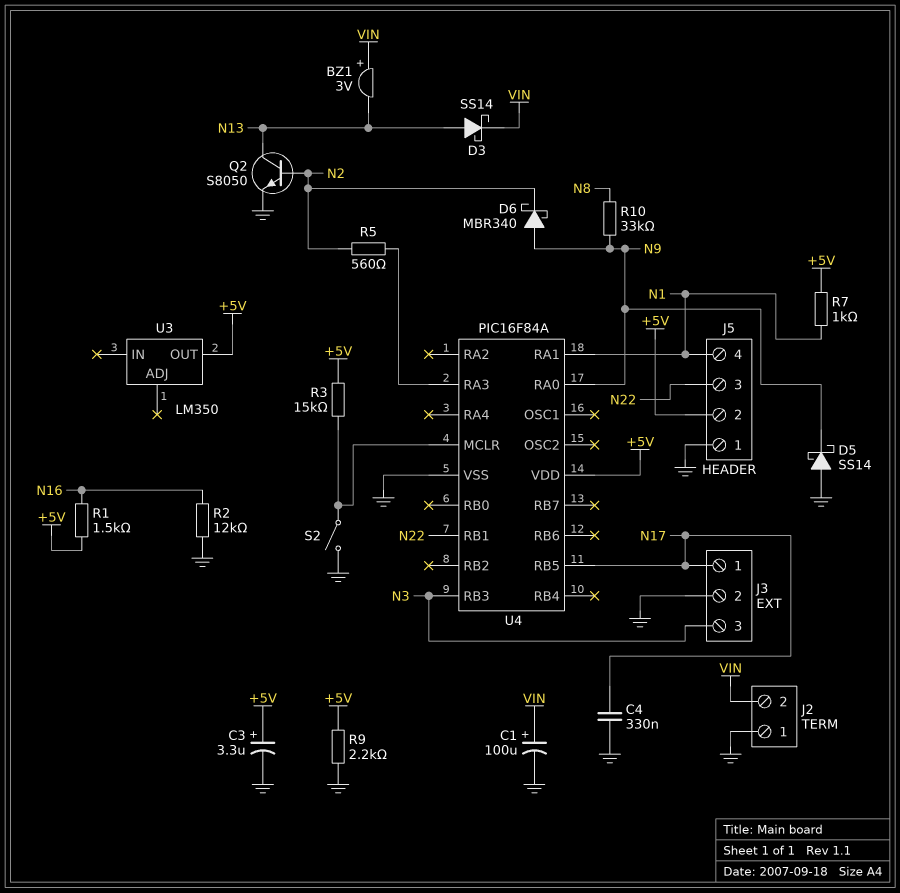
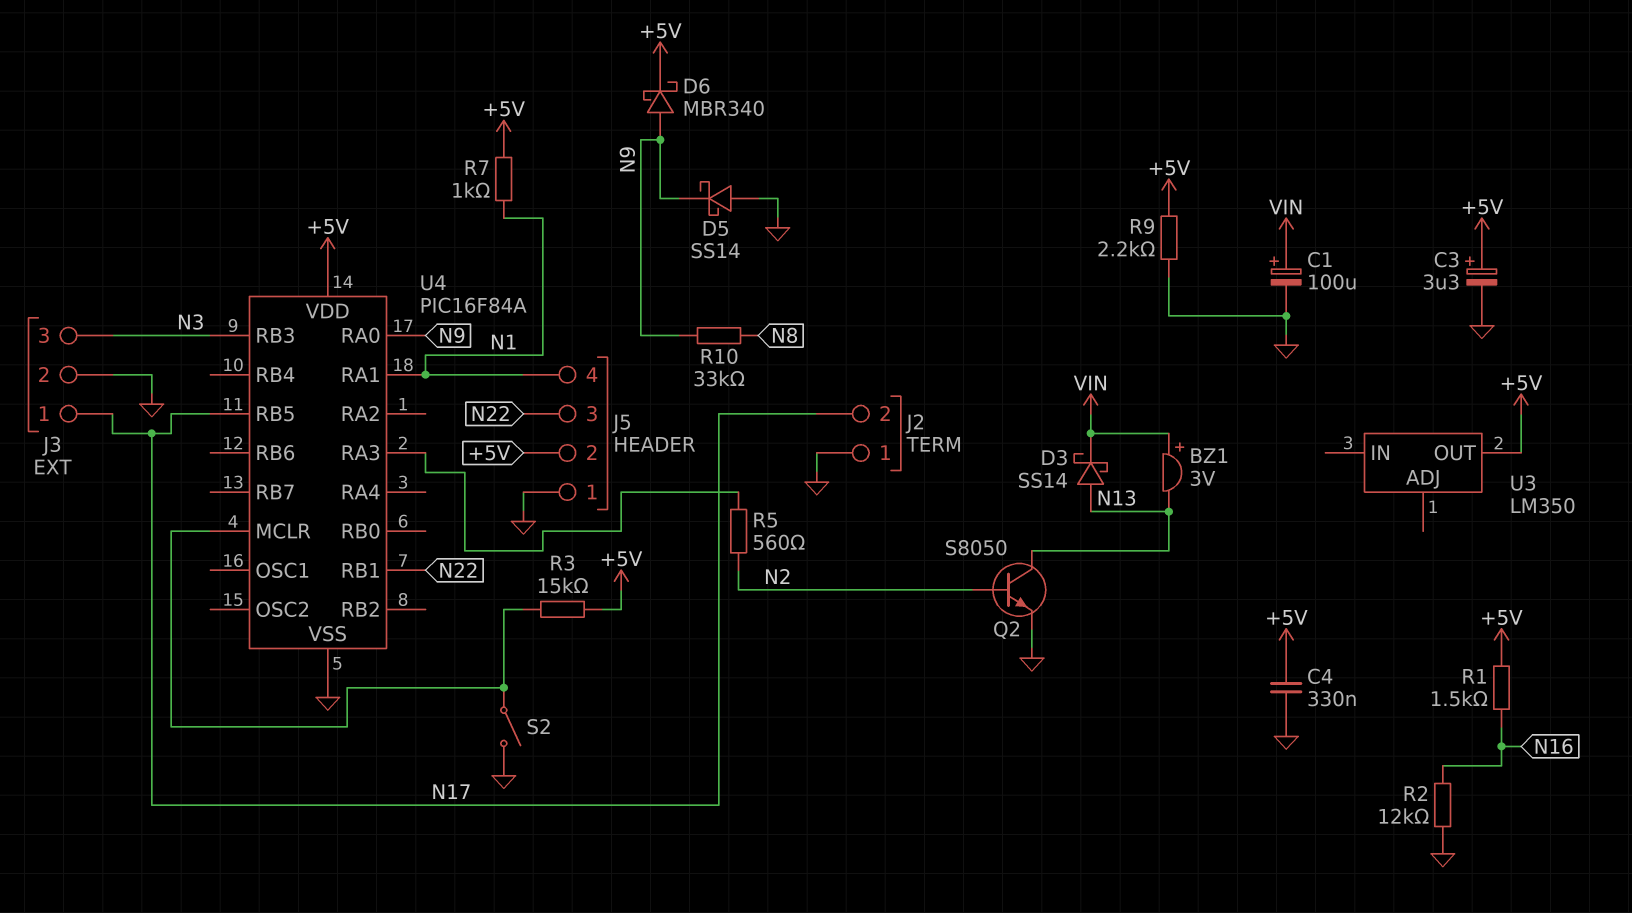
C4: 330nF (GND, N17) -> 330nF (+5V, GND)
D6: schottky MBR340 (A N9, K N2) -> schottky MBR340 (A N9, K +5V)
J2 pin 2: VIN -> N17

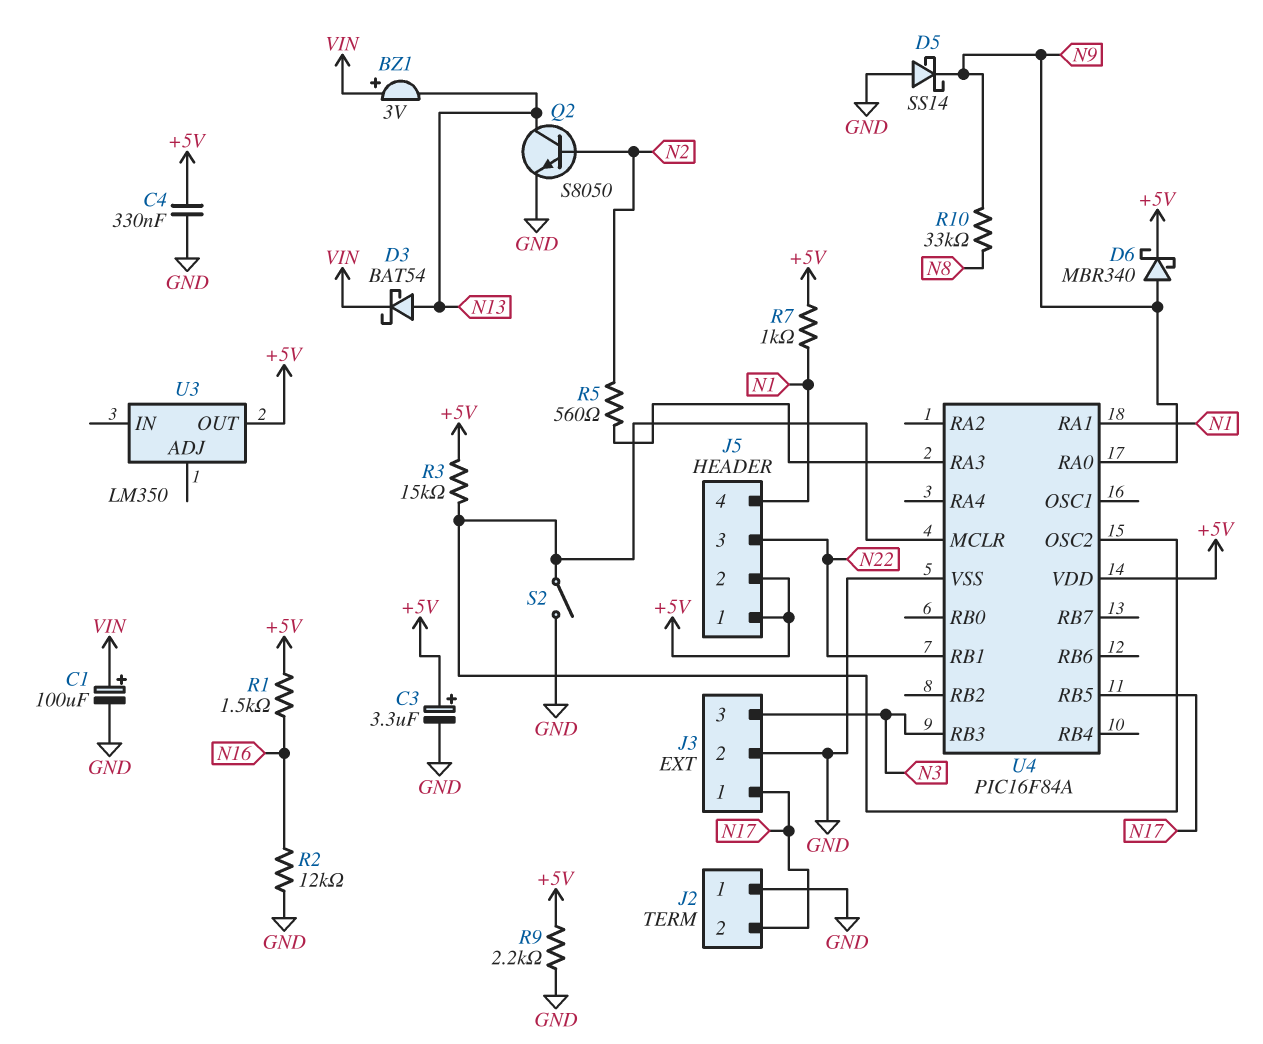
D3: schottky SS14 (A N13, K VIN) -> schottky BAT54 (A N13, K VIN)
J5 pin 1: GND -> +5V
U4 pin OSC2: none -> U4/MCLR

